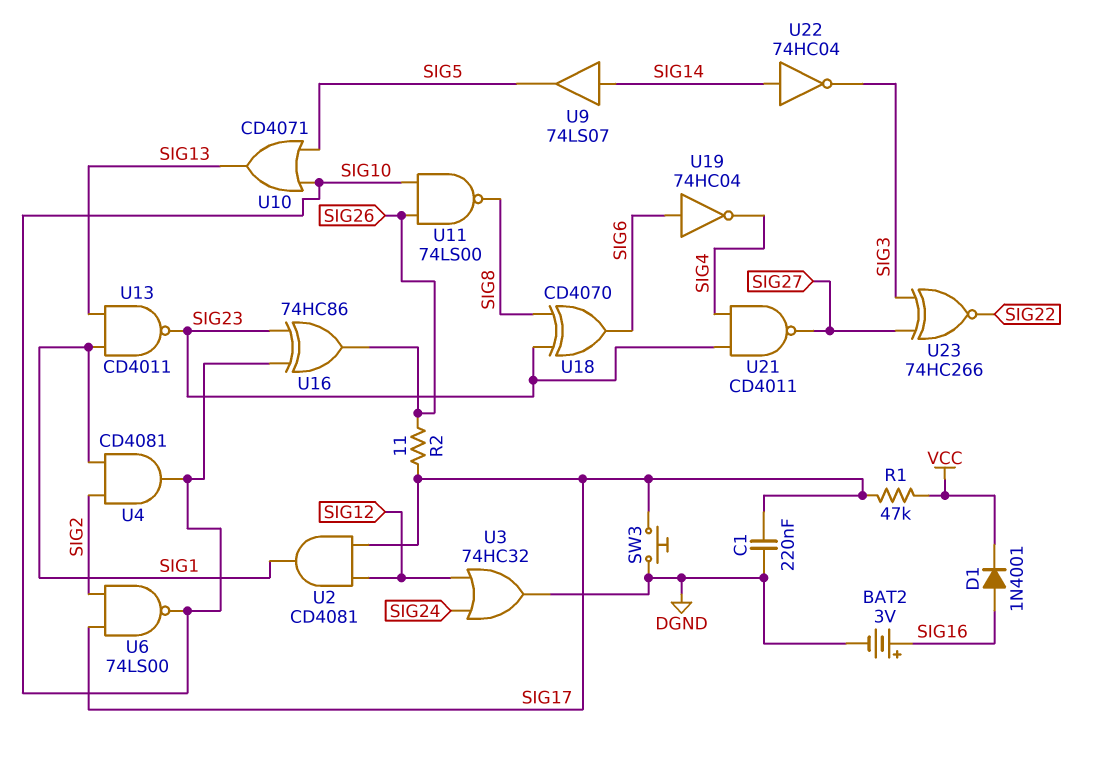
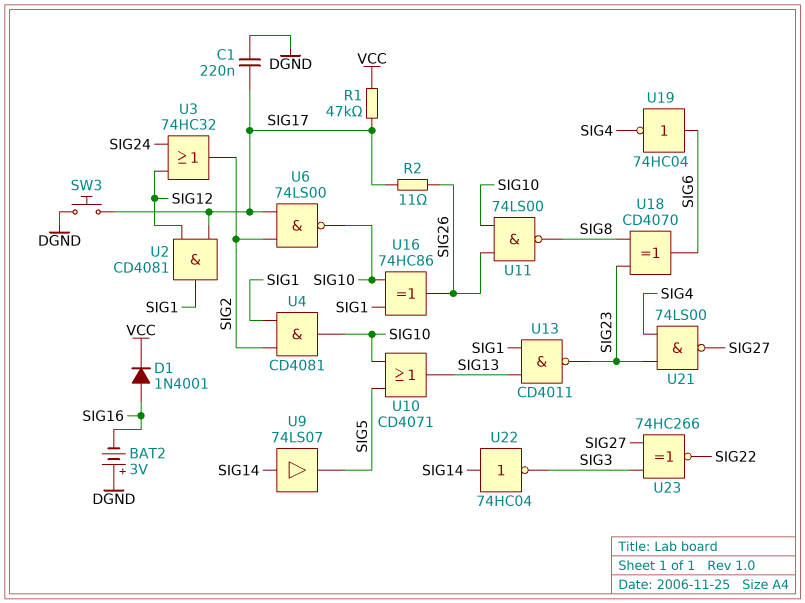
BAT2: 3V (plus SIG16, minus DGND) -> 3V (plus DGND, minus SIG16)
U3: OR 74HC32 (in SIG12, in SIG24, out DGND) -> OR 74HC32 (in SIG12, in SIG24, out SIG2)
U16: XOR 74HC86 (in SIG10, in SIG23, out SIG26) -> XOR 74HC86 (in SIG1, in SIG10, out SIG26)
U21: NAND CD4011 (in SIG4, in SIG23, out SIG27) -> NAND 74LS00 (in SIG4, in SIG23, out SIG27)

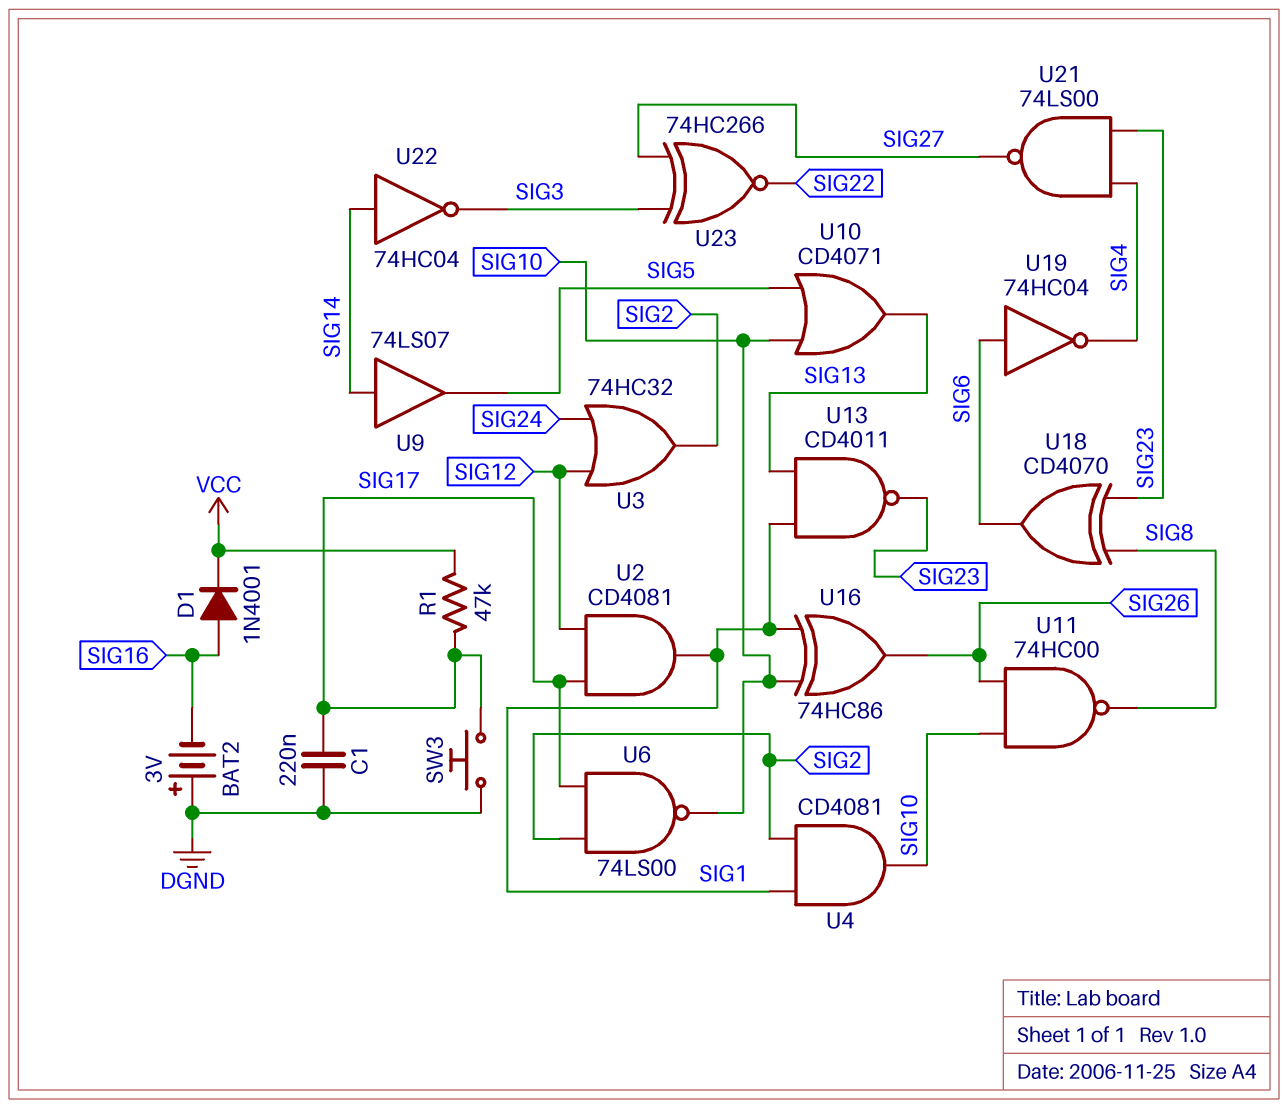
R2: 11 (SIG17, SIG26) -> none
U11: NAND 74LS00 (in SIG10, in SIG26, out SIG8) -> NAND 74HC00 (in SIG10, in SIG26, out SIG8)

